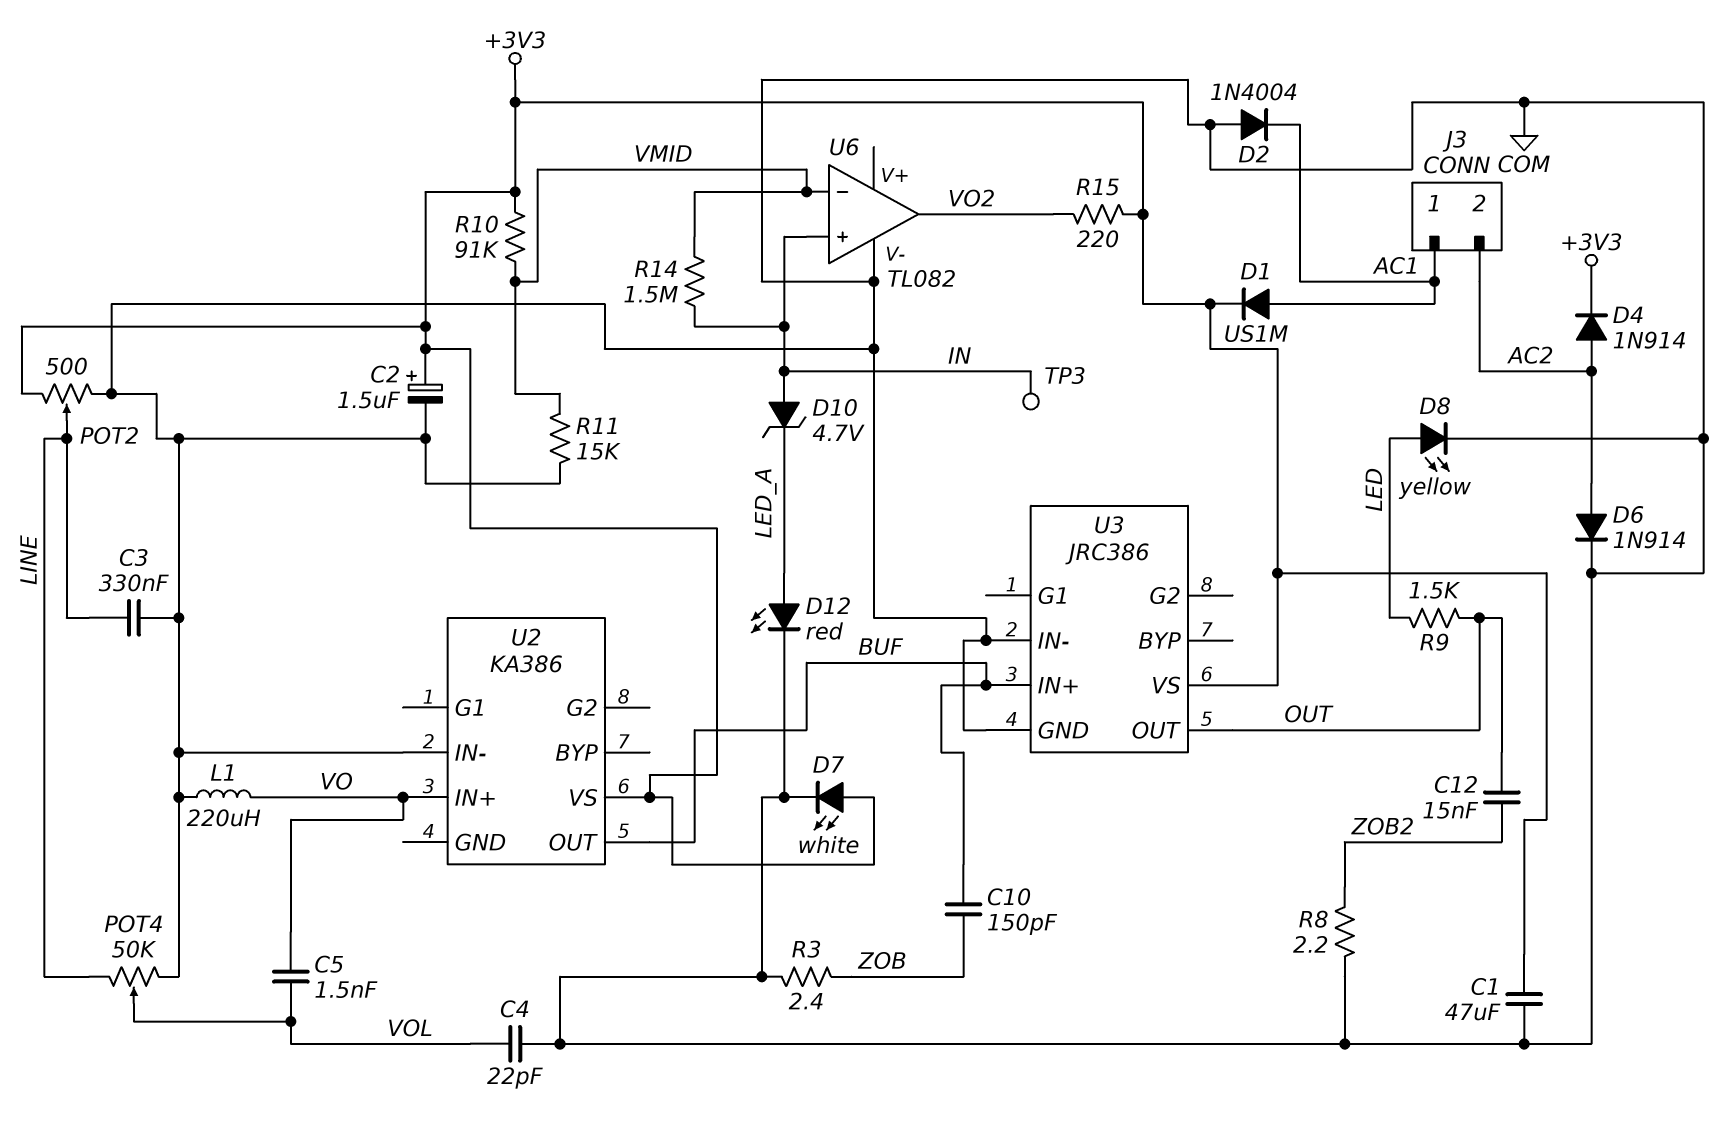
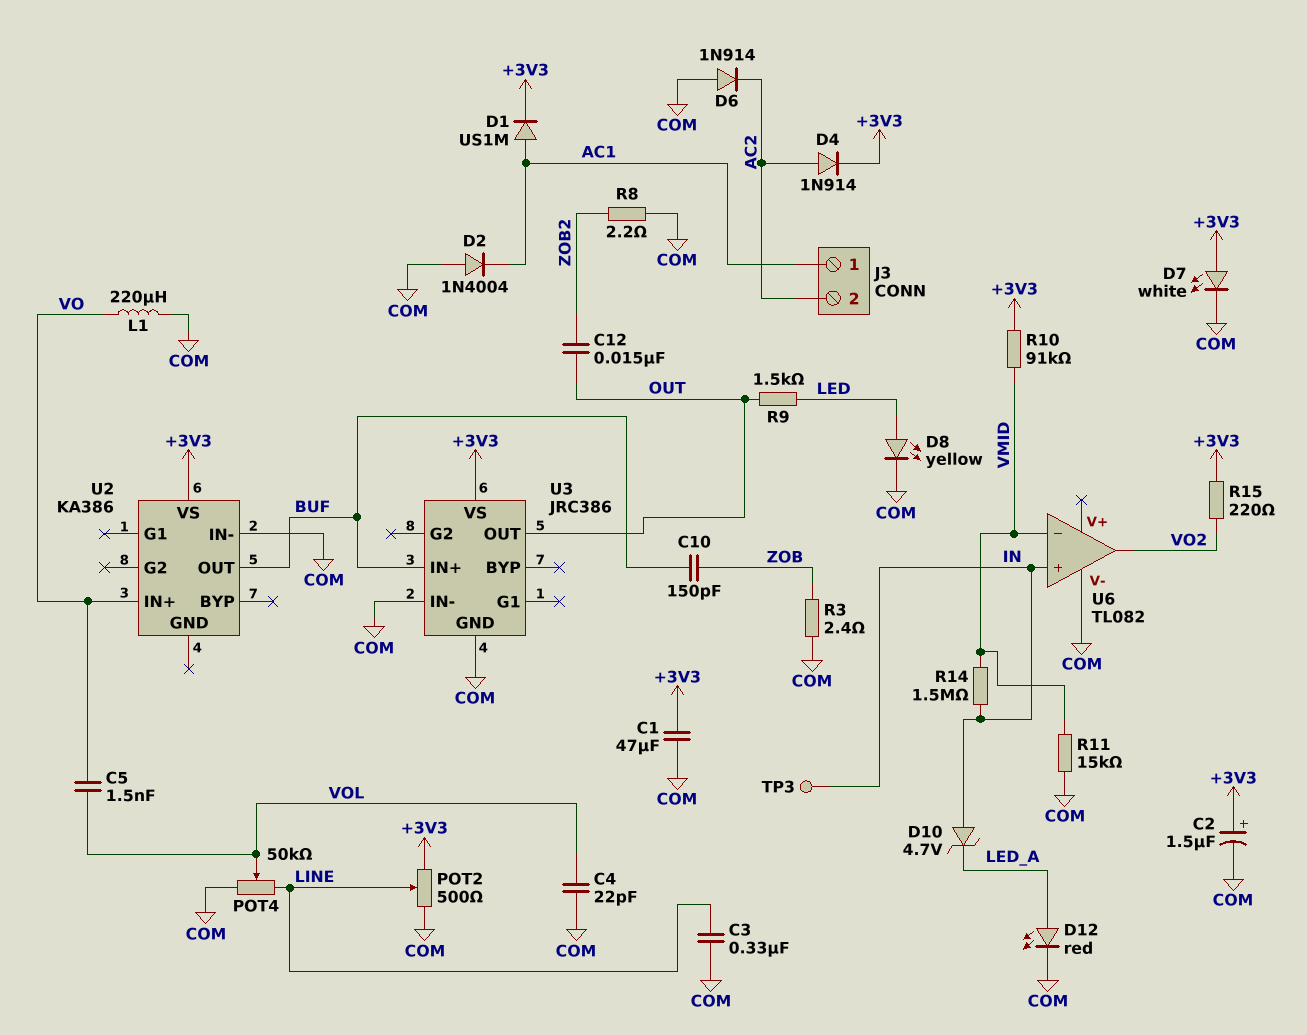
D6: diode 1N914 (A AC2, K COM) -> diode 1N914 (A COM, K AC2)

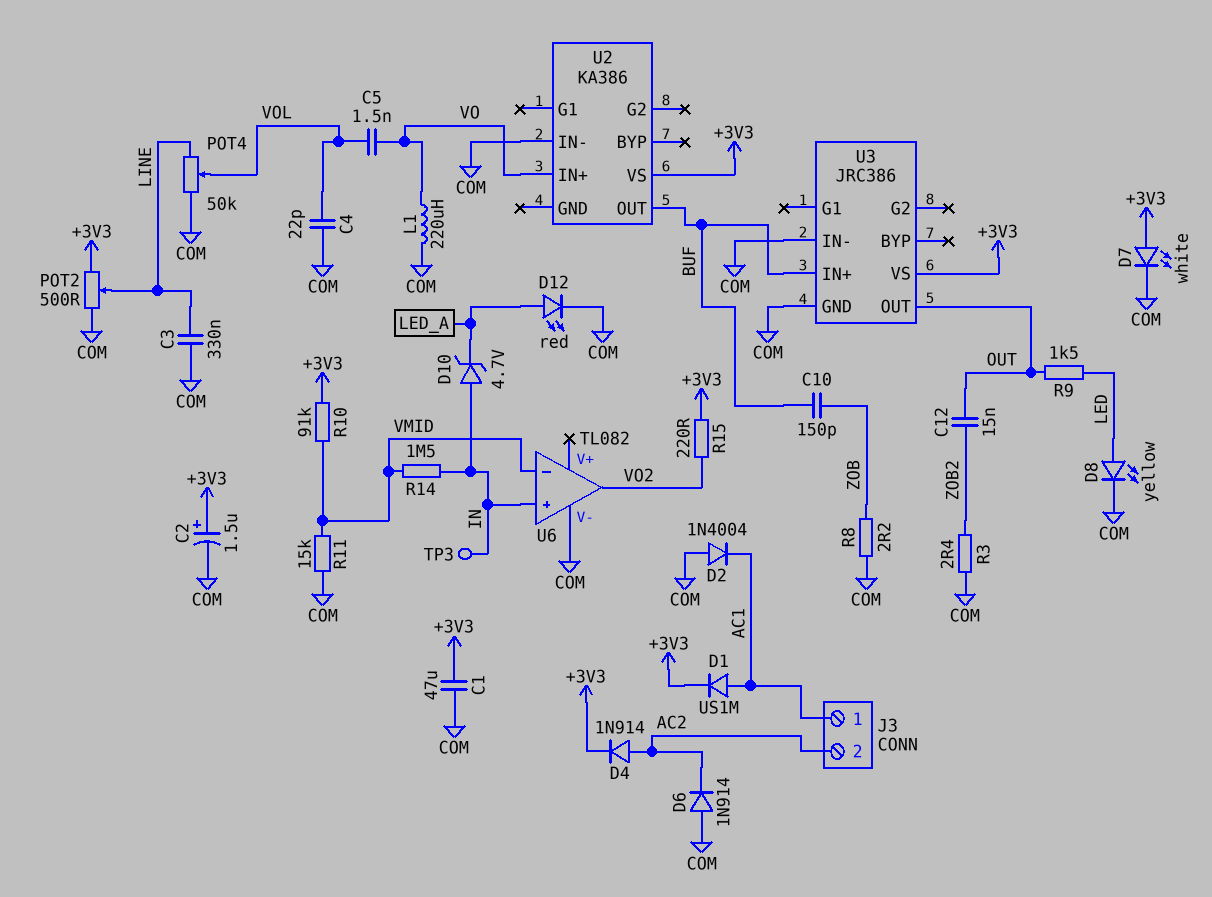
R3: 2.4 (COM, ZOB) -> 2.4 (COM, ZOB2)
R8: 2.2 (COM, ZOB2) -> 2.2 (COM, ZOB)

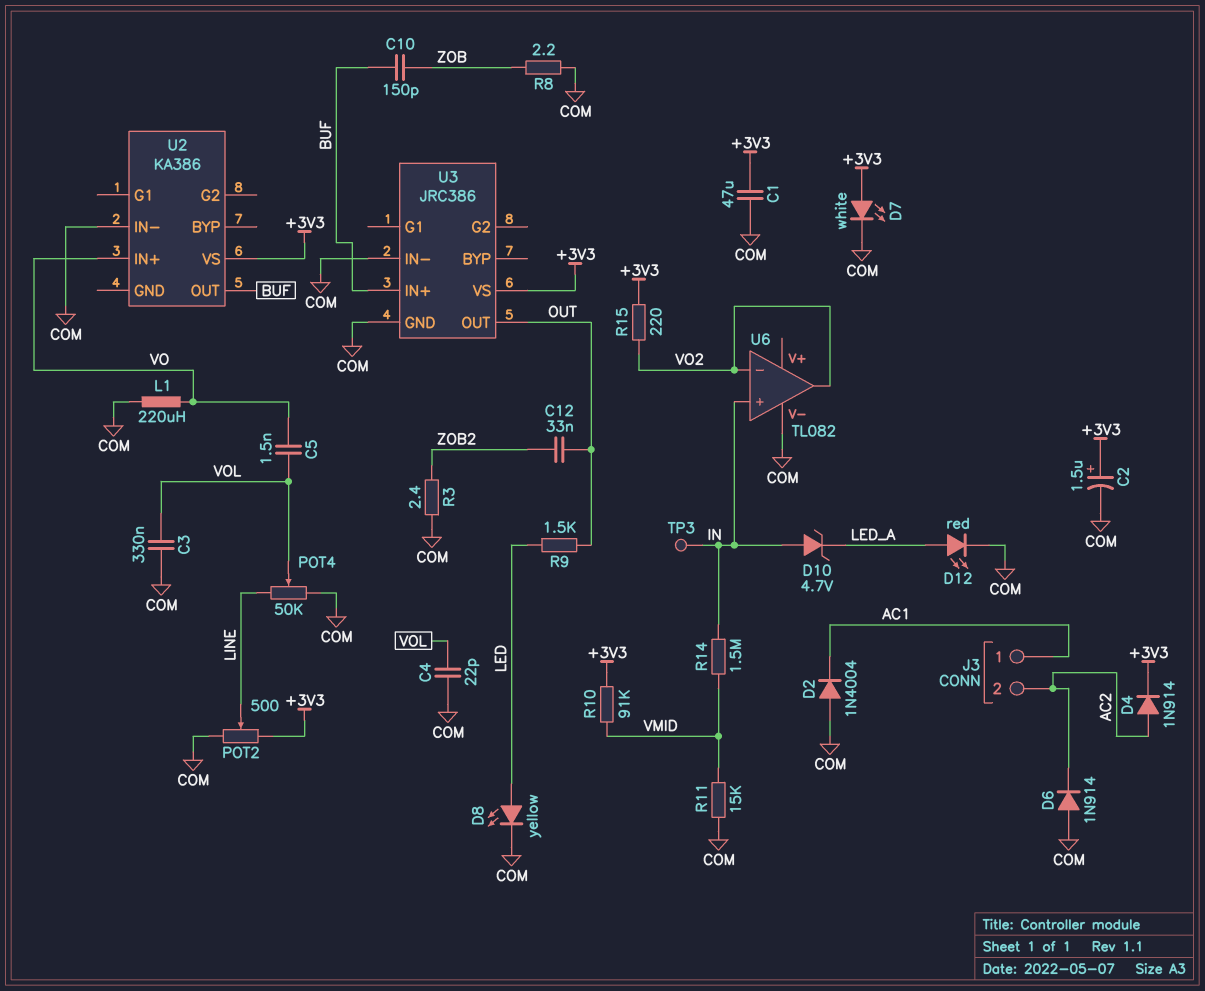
C3: 330nF (COM, LINE) -> 330nF (COM, VOL)
C12: 15nF (OUT, ZOB2) -> 33nF (OUT, ZOB2)
D1: diode US1M (A AC1, K +3V3) -> none
U6 pin in-: VMID -> VO2

